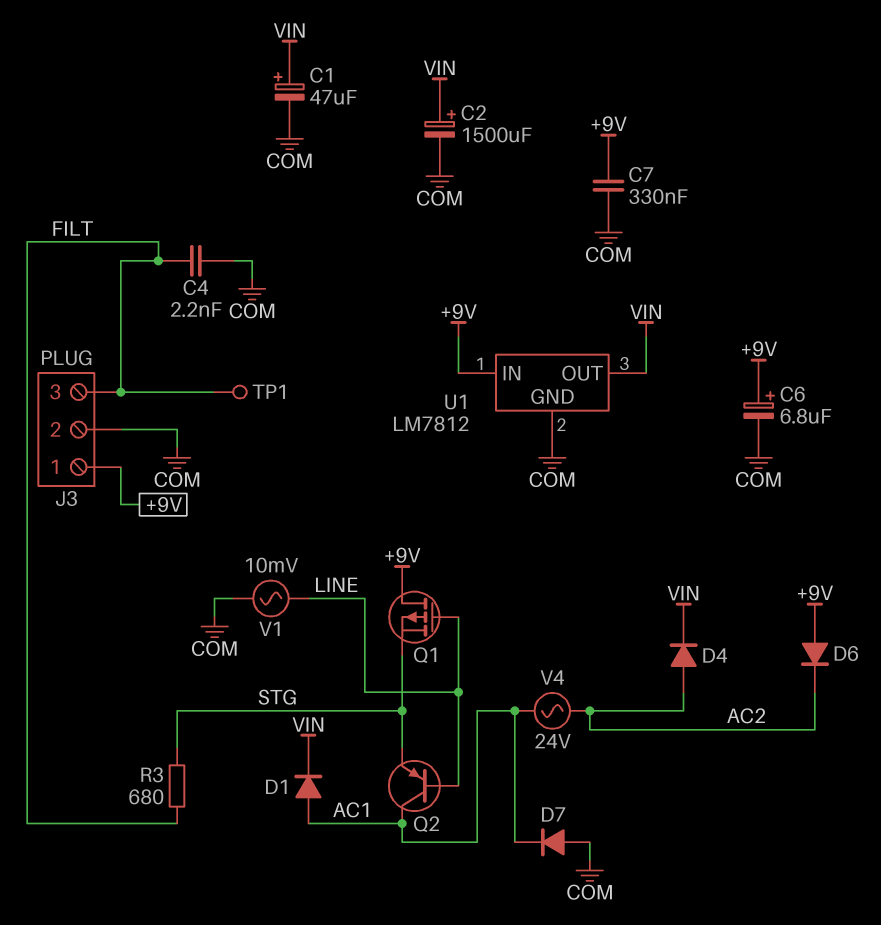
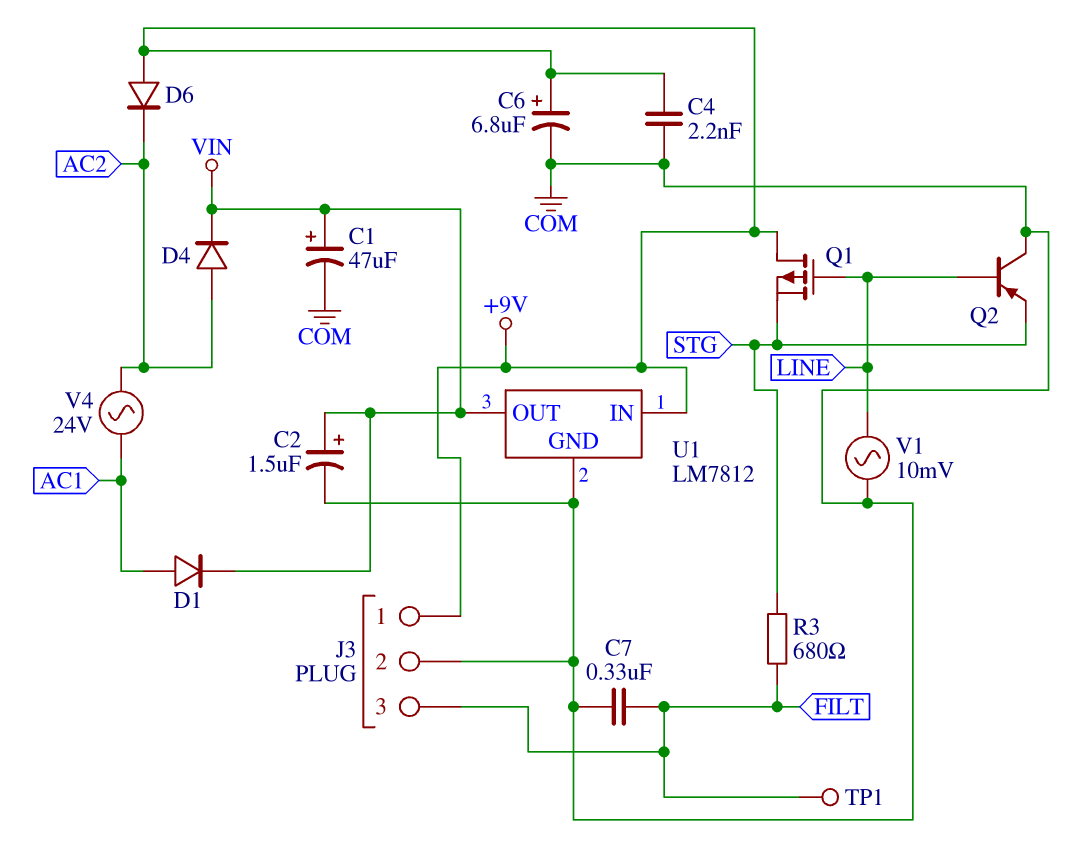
C2: 1500uF (plus VIN, minus COM) -> 1.5uF (plus VIN, minus COM)
C4: 2.2nF (COM, FILT) -> 2.2nF (+9V, COM)
C7: 330nF (+9V, COM) -> 330nF (COM, FILT)
D7: diode (A COM, K AC1) -> none
Q2: PNP (B LINE, C AC1, E STG) -> PNP (B LINE, C COM, E STG)

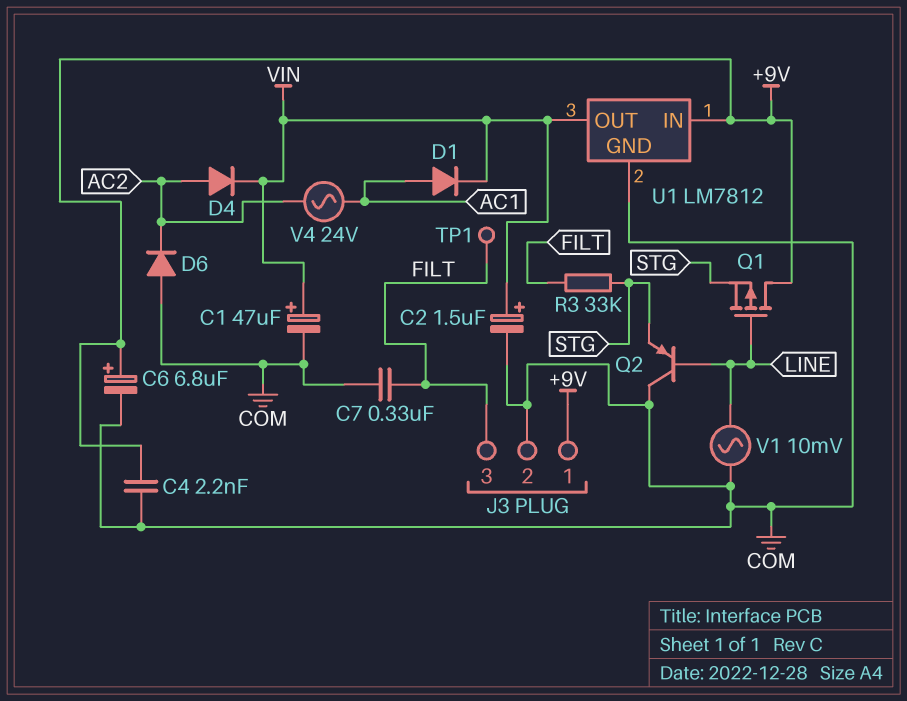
D6: diode (A +9V, K AC2) -> diode (A COM, K AC2)
R3: 680 (FILT, STG) -> 33k (FILT, STG)

